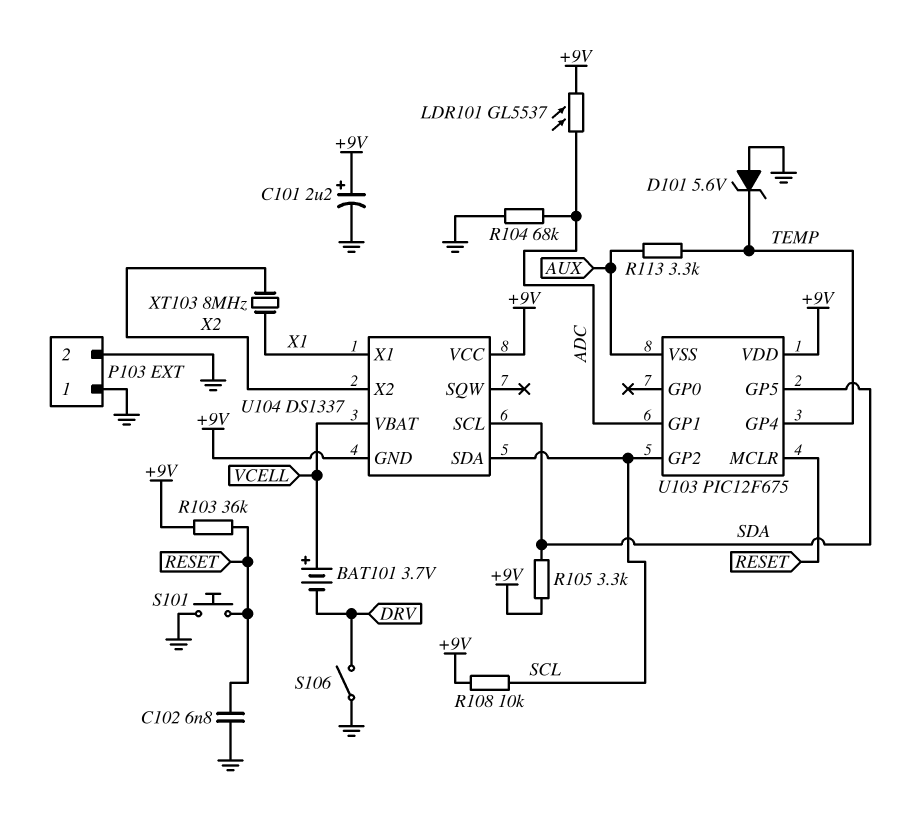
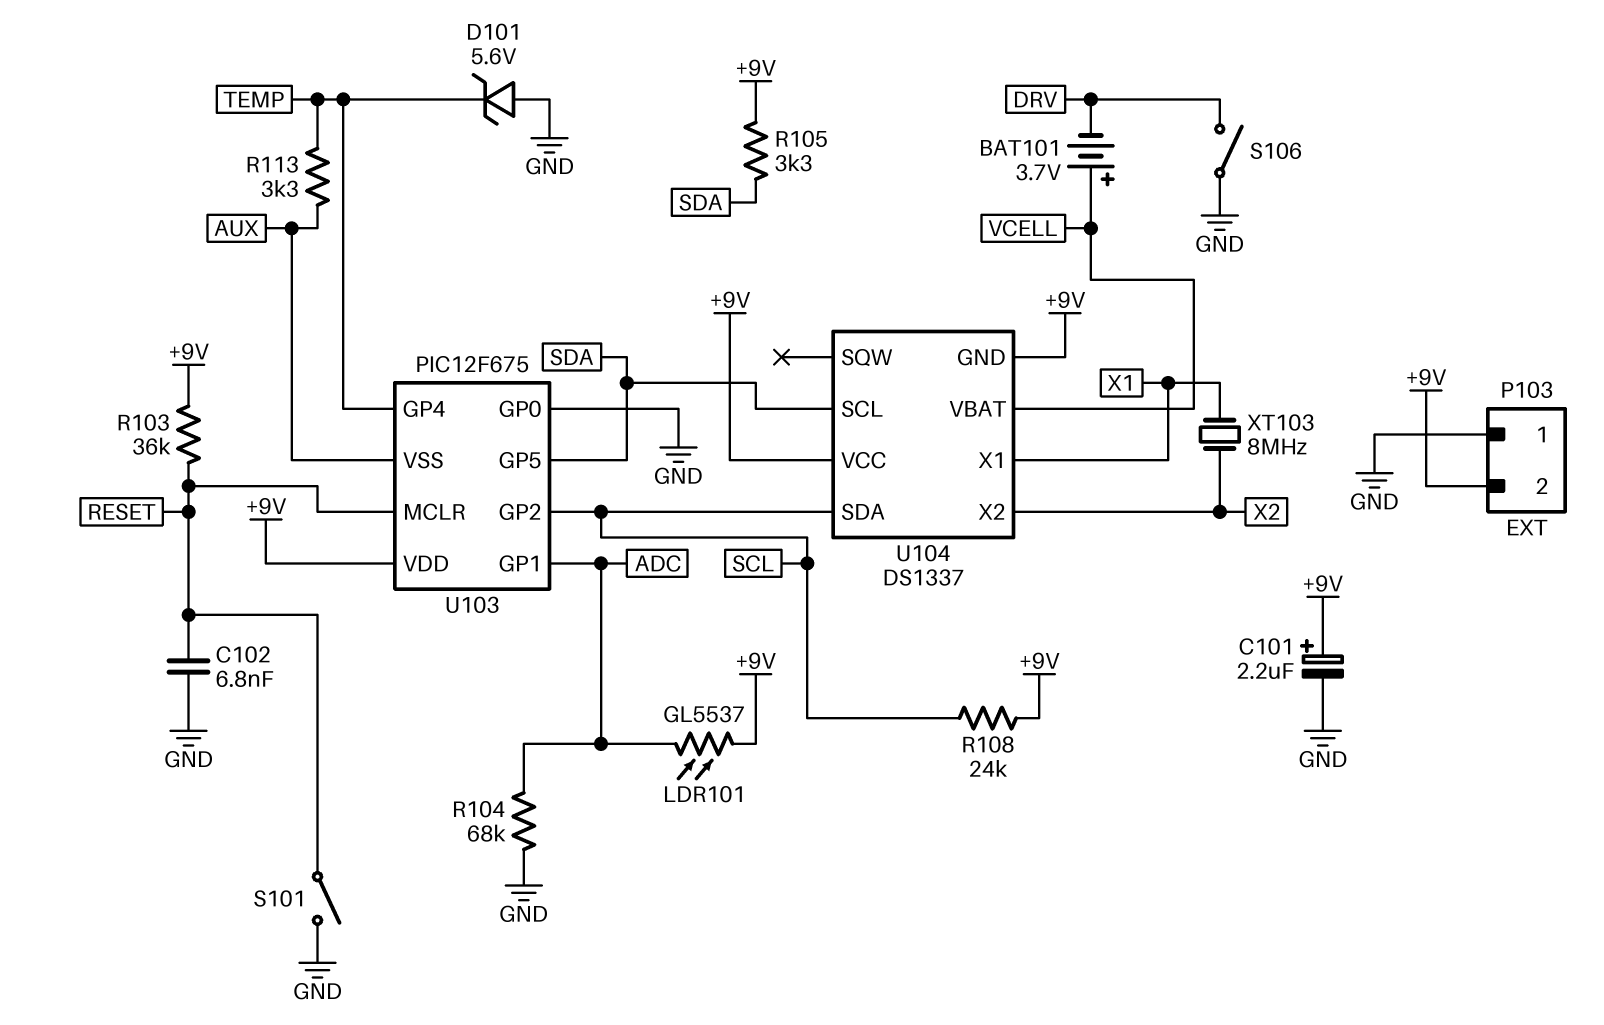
P103 pin 2: GND -> +9V
R108: 10k (+9V, SCL) -> 24k (+9V, SCL)
S101: button (GND, RESET) -> switch (GND, RESET)
U103 pin GP0: none -> GND

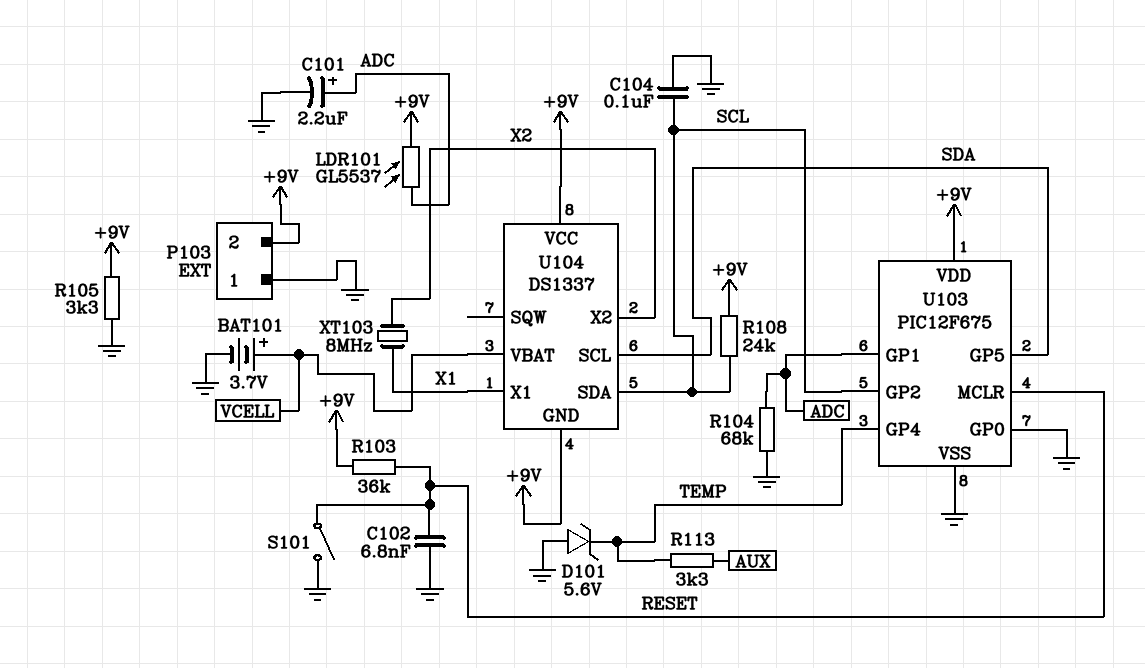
BAT101: 3.7V (plus VCELL, minus DRV) -> 3.7V (plus VCELL, minus GND)
C101: 2.2uF (plus +9V, minus GND) -> 2.2uF (plus ADC, minus GND)
C104: none -> 100nF (GND, SCL)
R105: 3.3k (+9V, SDA) -> 3.3k (+9V, GND)
S106: switch (DRV, GND) -> none
U103 pin VSS: AUX -> GND

